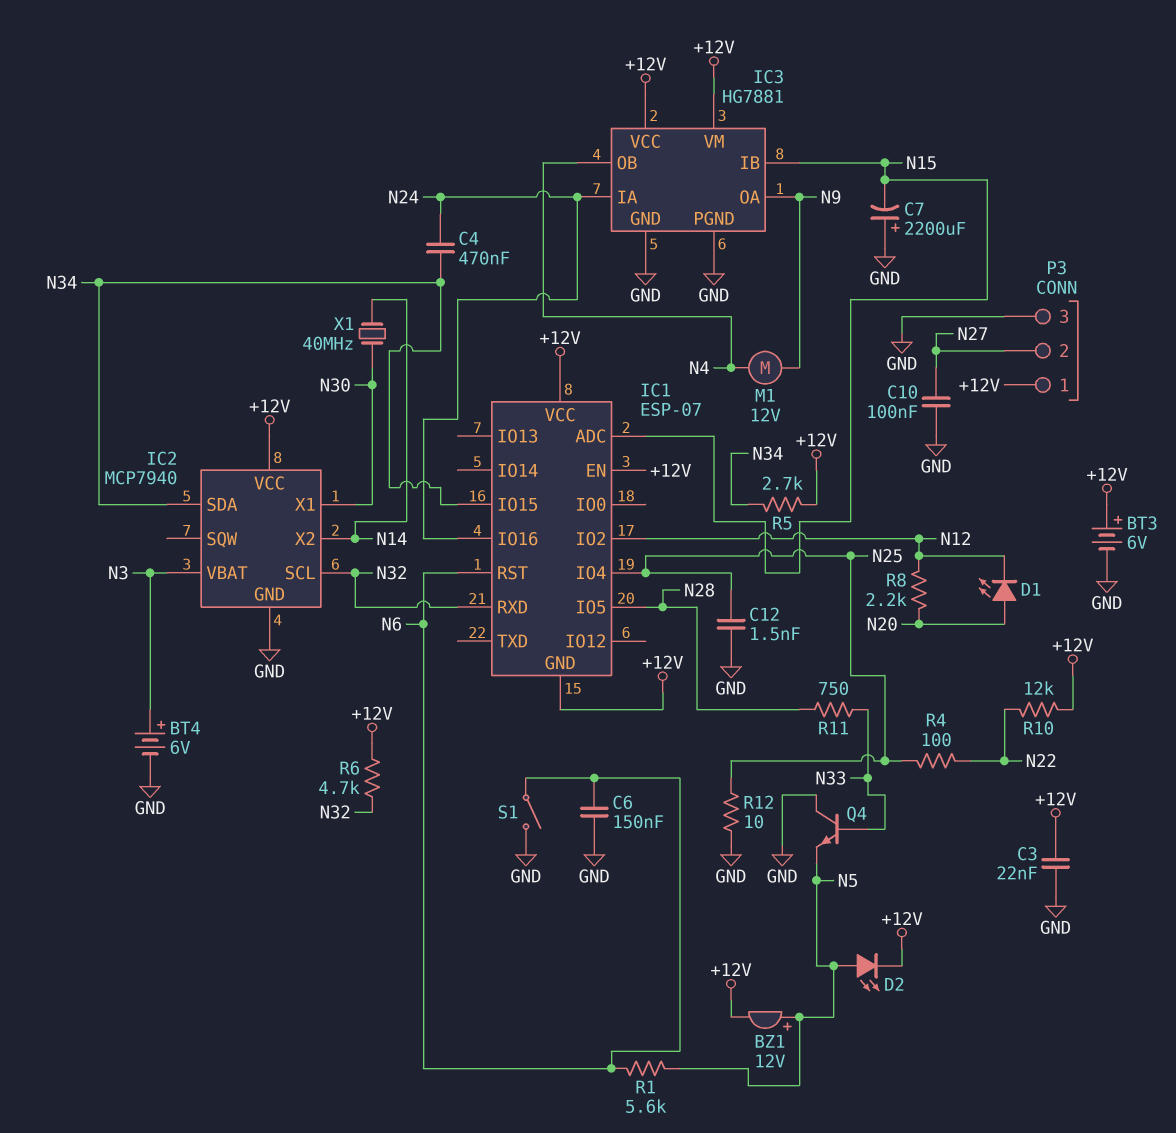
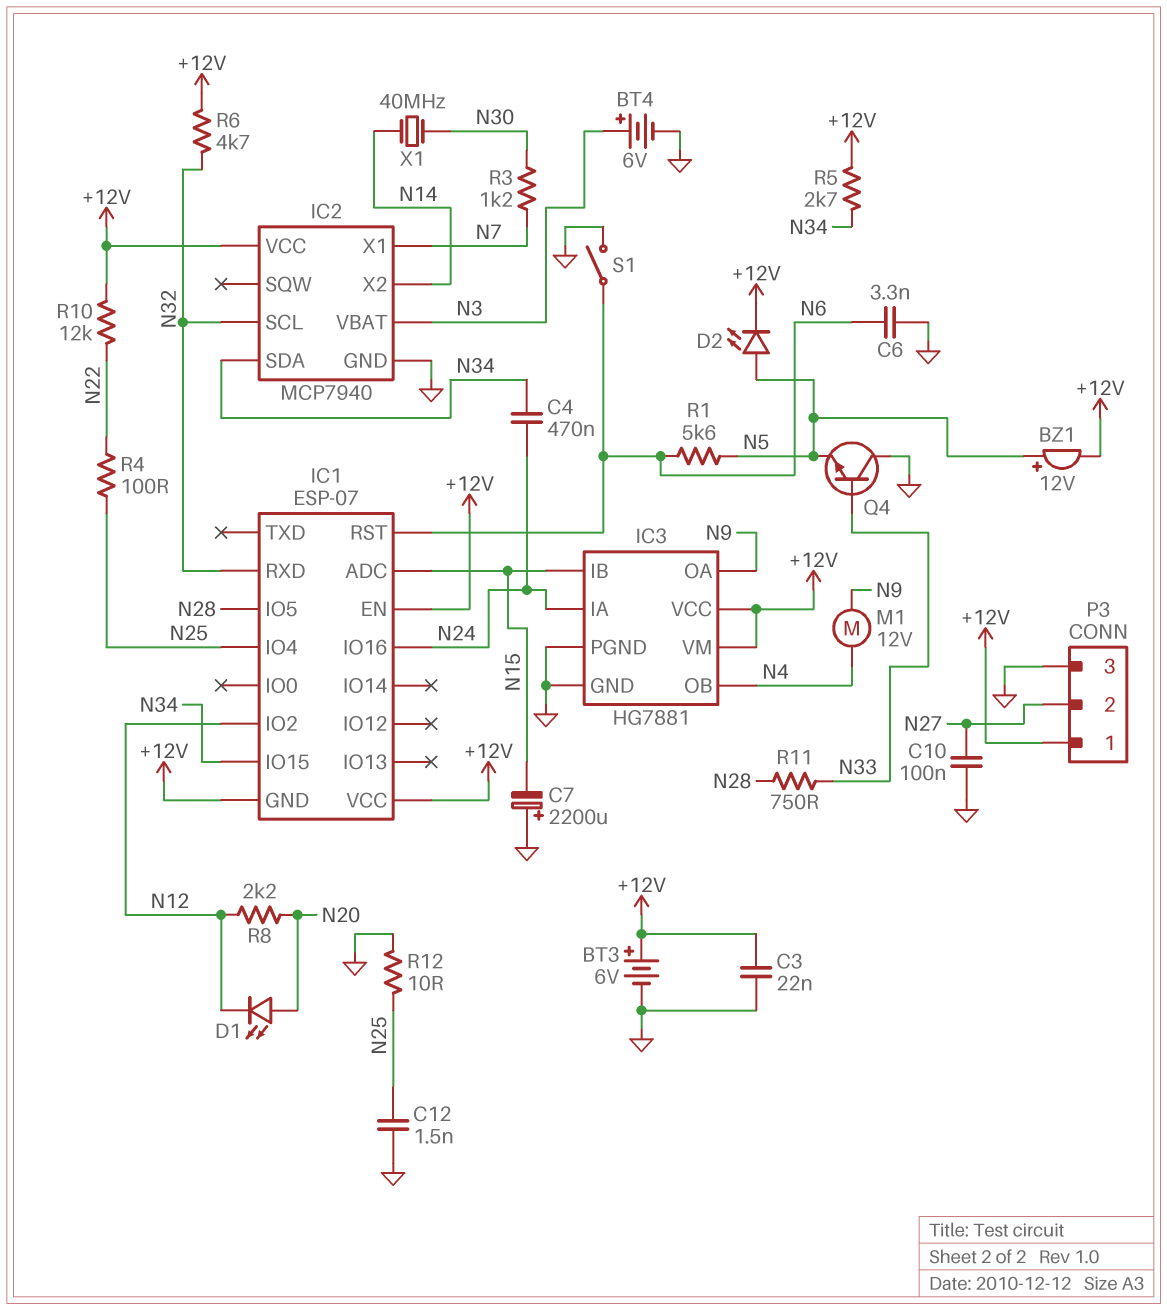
C6: 150nF (GND, N6) -> 3.3nF (GND, N6)
IC2 pin X1: N30 -> N7
R3: none -> 1.2k (N7, N30)

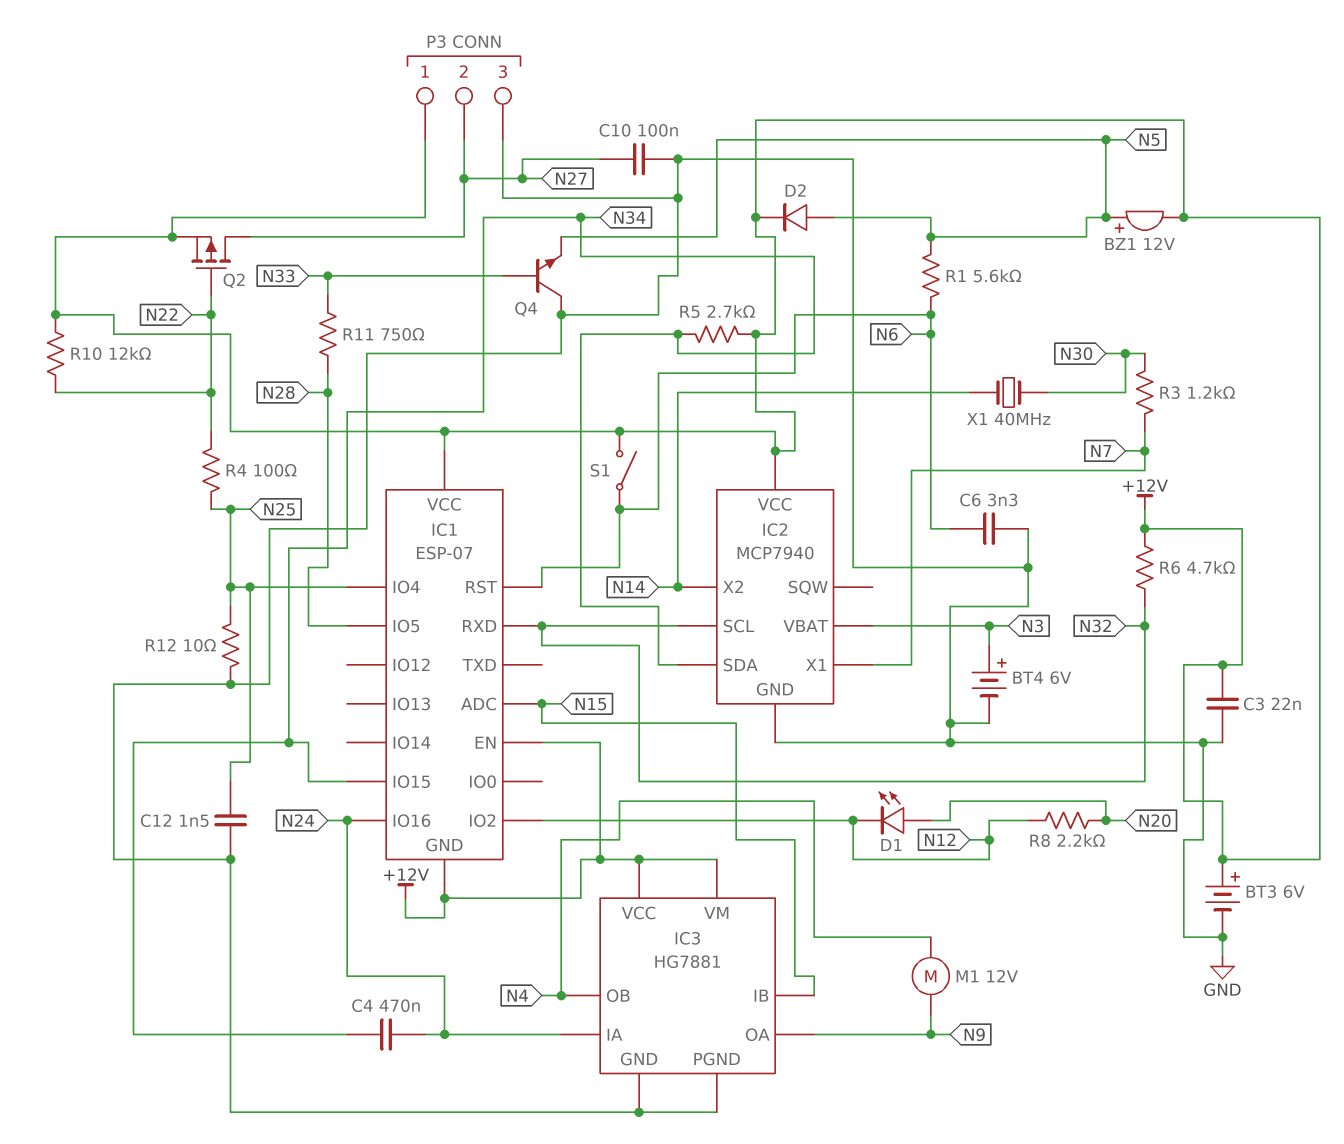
C7: 2200uF (plus GND, minus N15) -> none
D2: LED (A N5, K +12V) -> diode (A N5, K +12V)
Q2: none -> PMOS (G N22, D N27, S +12V)
S1: switch (GND, N6) -> switch (+12V, N6)

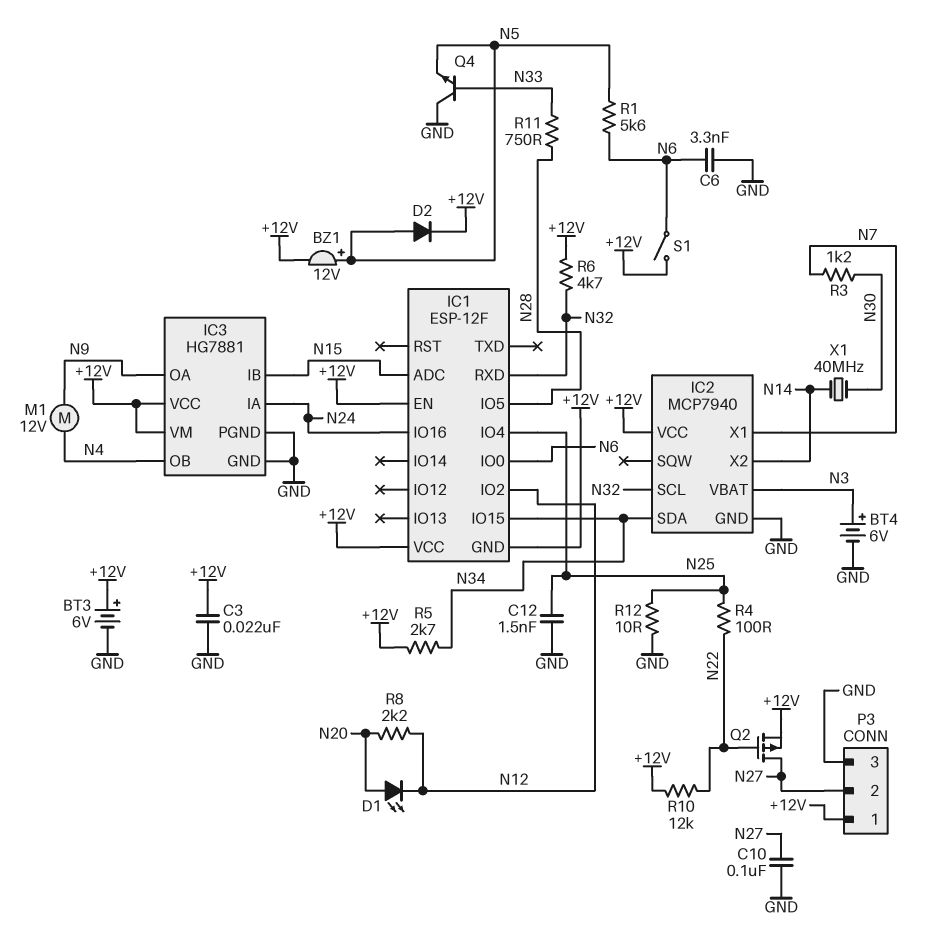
C4: 470nF (N24, N34) -> none
IC1: ESP-07 -> ESP-12F
IC1 pin IO0: none -> N6
IC1 pin RST: N6 -> none

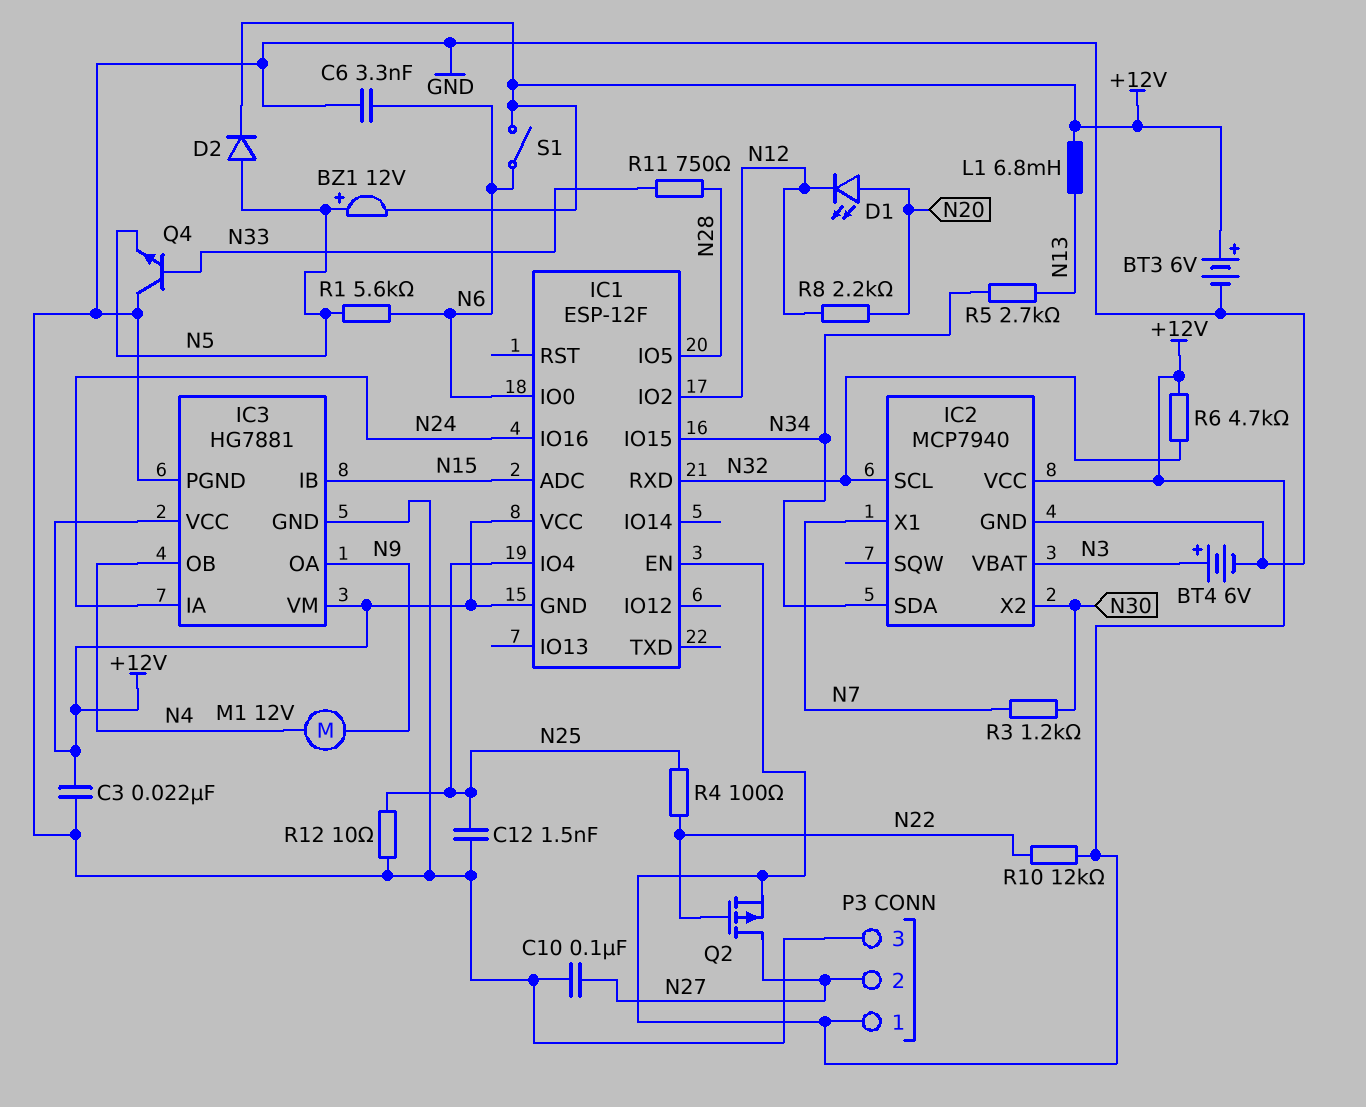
IC2 pin X2: N14 -> N30
L1: none -> 6.8mH (+12V, N13)
R5: 2.7k (+12V, N34) -> 2.7k (N13, N34)
X1: 40MHz (N14, N30) -> none

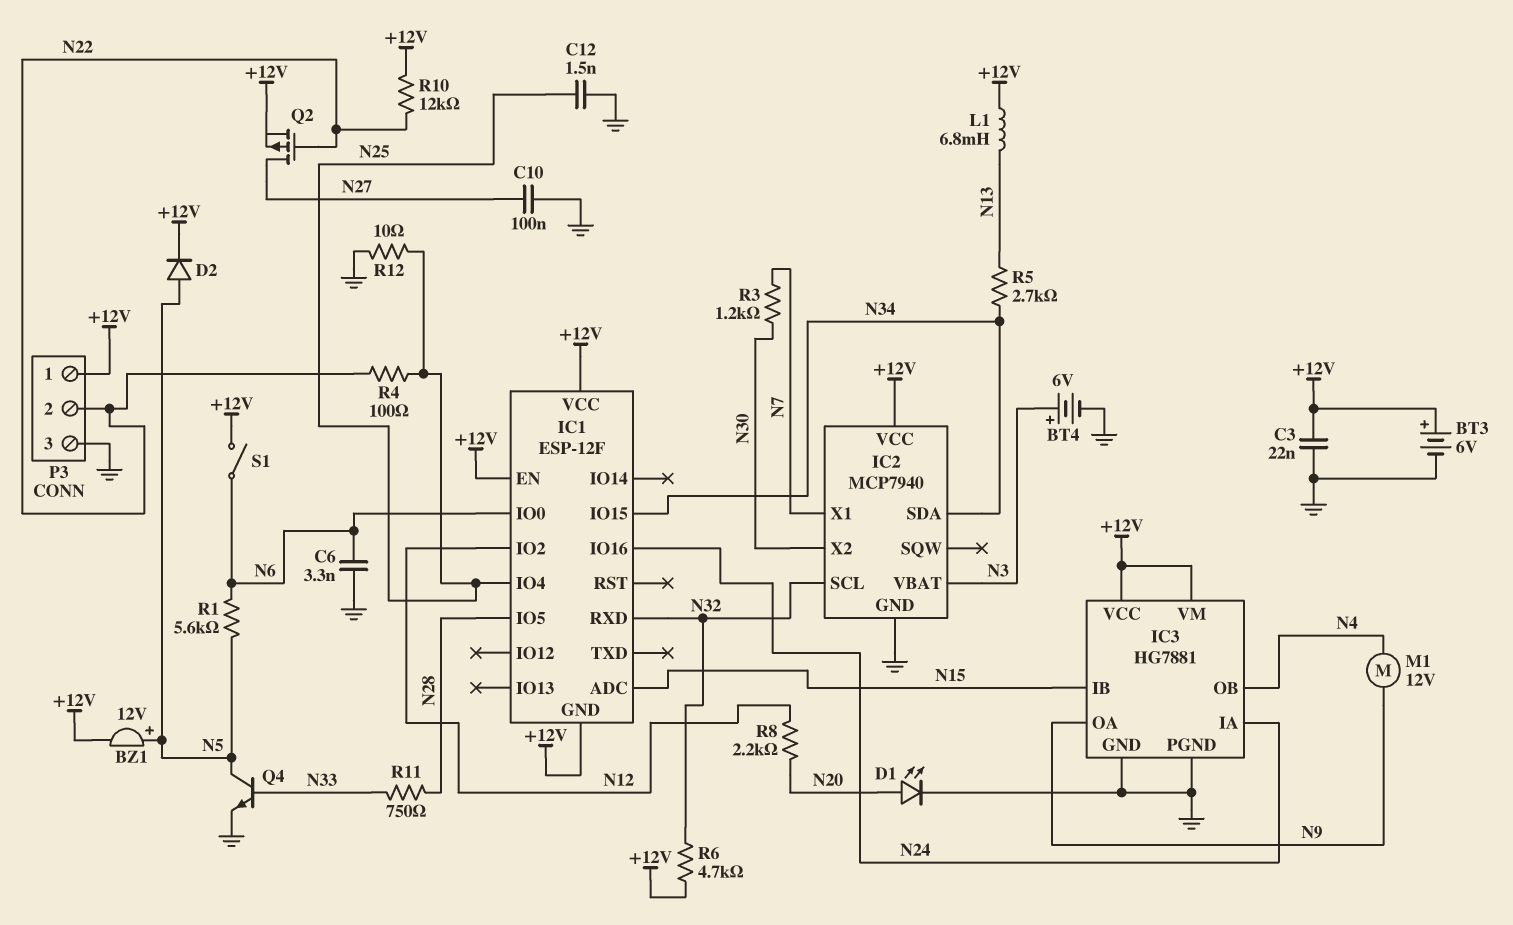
D1: LED (A N20, K N12) -> LED (A N20, K GND)
P3 pin 2: N27 -> N22
Q4: NPN (B N33, C GND, E N5) -> NPN (B N33, C N5, E GND)

